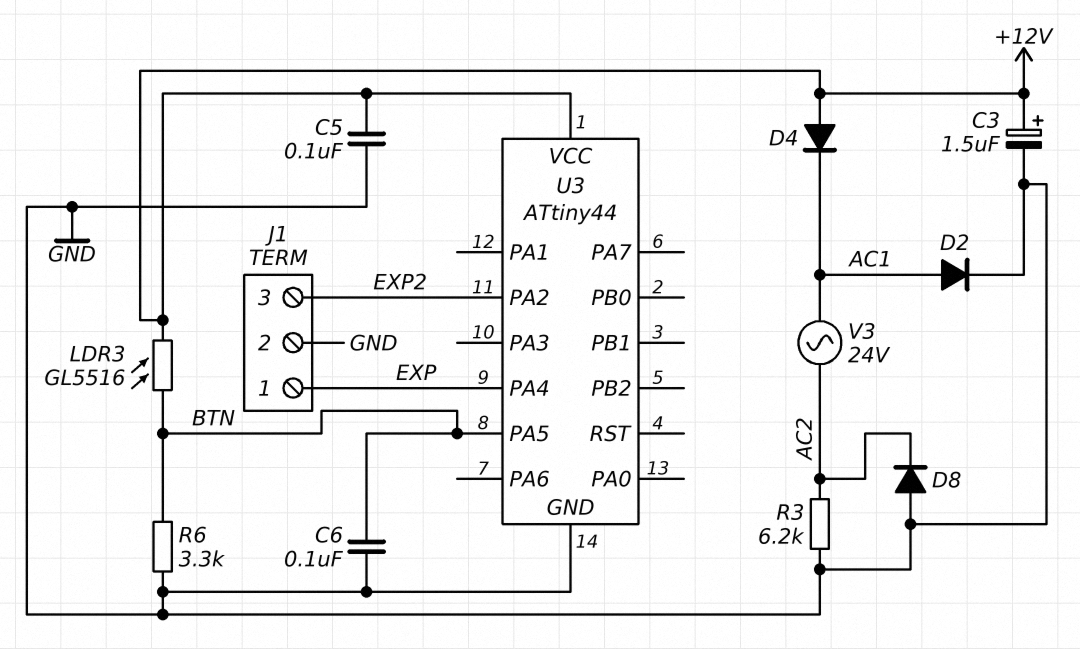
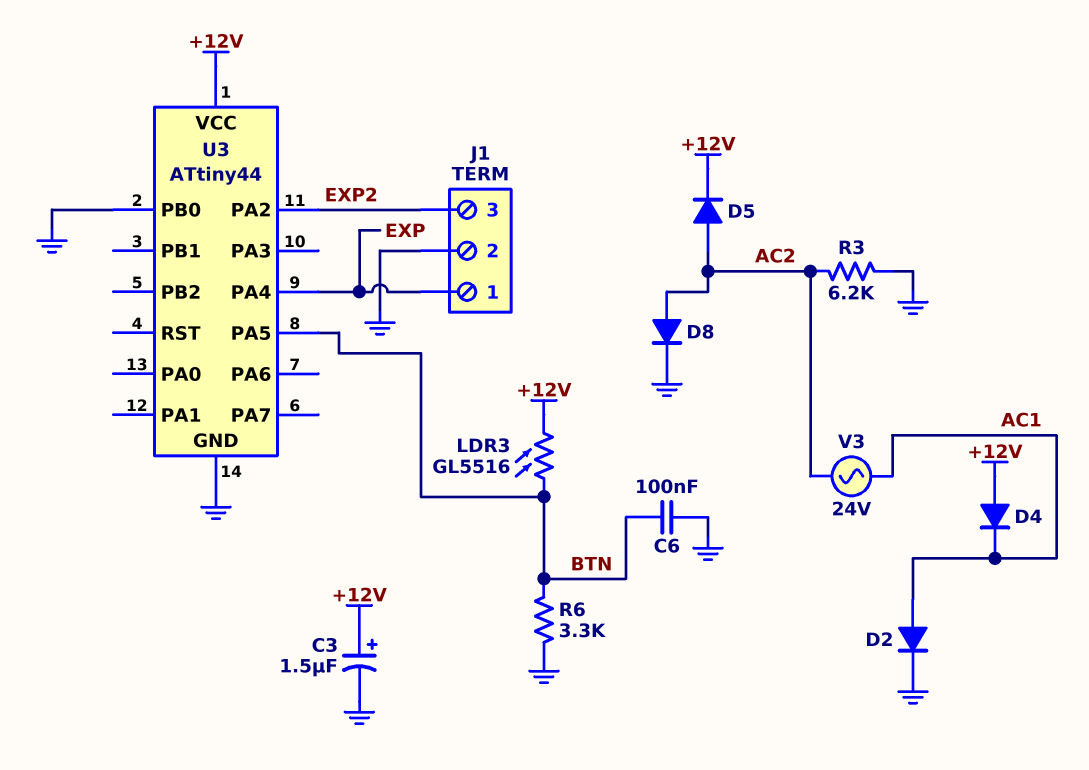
C5: 100nF (+12V, GND) -> none
D5: none -> diode (A AC2, K +12V)
D8: diode (A GND, K AC2) -> diode (A AC2, K GND)
U3 pin PB0: none -> GND

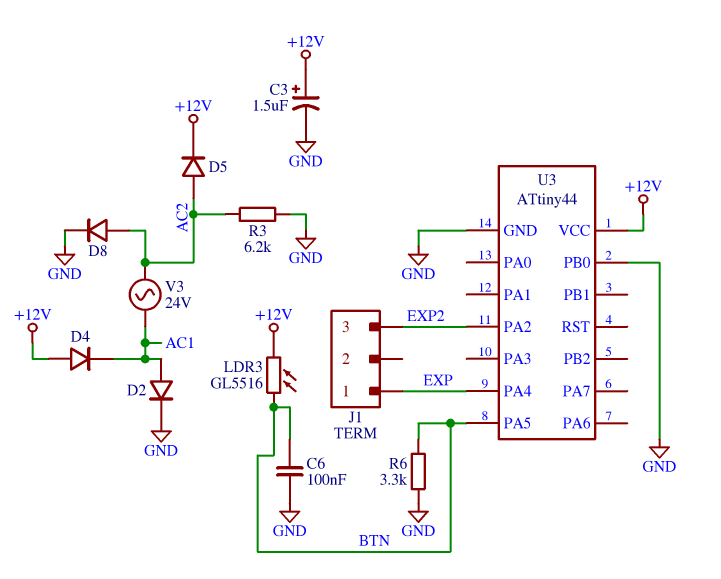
J1 pin 2: GND -> none

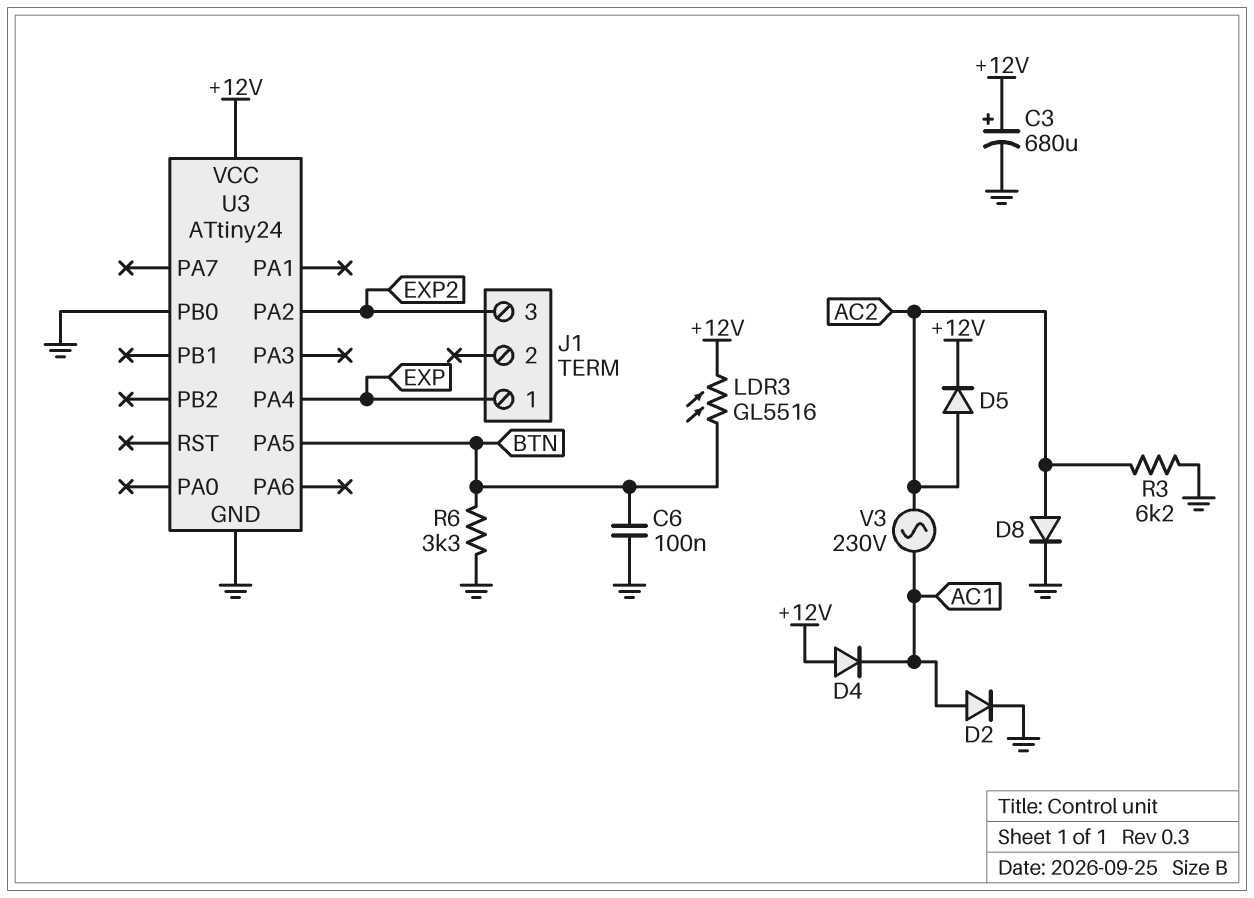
C3: 1.5uF (plus +12V, minus GND) -> 680uF (plus +12V, minus GND)
U3: ATtiny44 -> ATtiny24
V3: AC 24V (AC1, AC2) -> AC 230V (AC1, AC2)

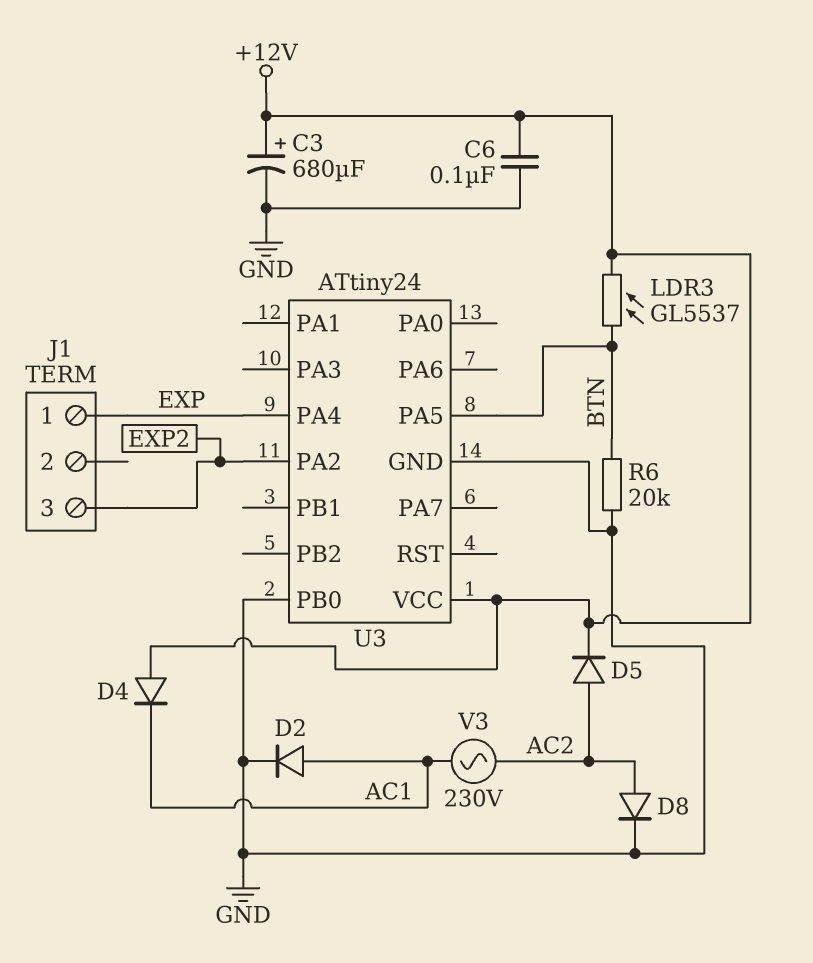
C6: 100nF (BTN, GND) -> 100nF (+12V, GND)
LDR3: GL5516 (+12V, BTN) -> GL5537 (+12V, BTN)
R3: 6.2k (AC2, GND) -> none
R6: 3.3k (BTN, GND) -> 20k (BTN, GND)

